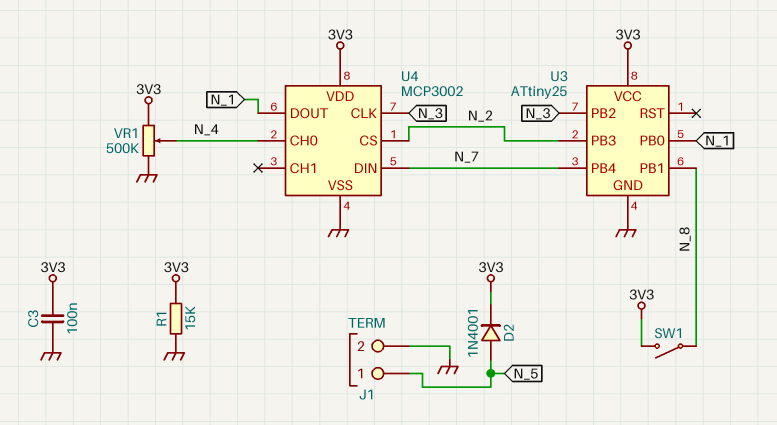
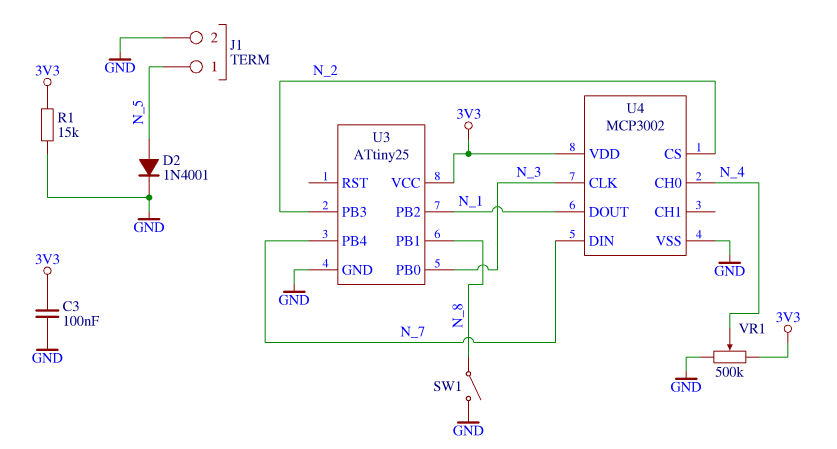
D2: diode 1N4001 (A N_5, K 3V3) -> diode 1N4001 (A N_5, K GND)
SW1: switch (3V3, N_8) -> switch (GND, N_8)
U3 pin PB0: N_1 -> N_3
U3 pin PB2: N_3 -> N_1

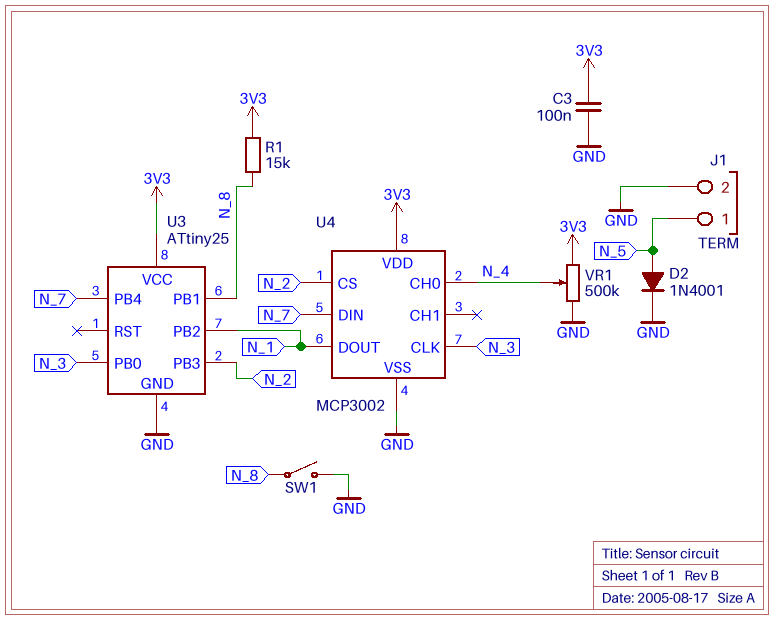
R1: 15k (3V3, GND) -> 15k (3V3, N_8)

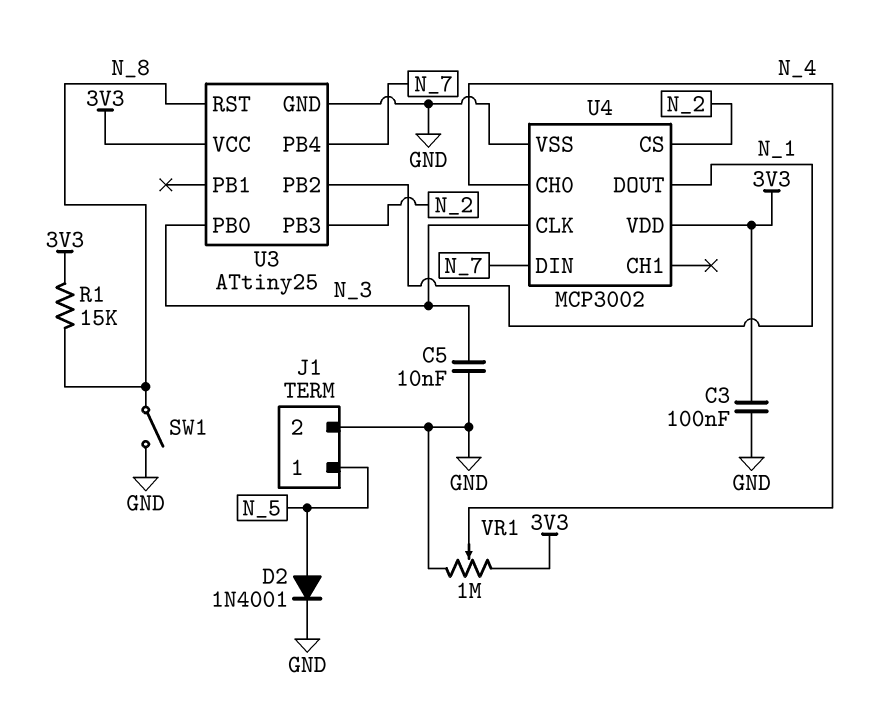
C5: none -> 10nF (GND, N_3)
U3 pin PB1: N_8 -> none
U3 pin RST: none -> N_8
VR1: 500k (3V3, GND, wiper N_4) -> 1M (3V3, GND, wiper N_4)

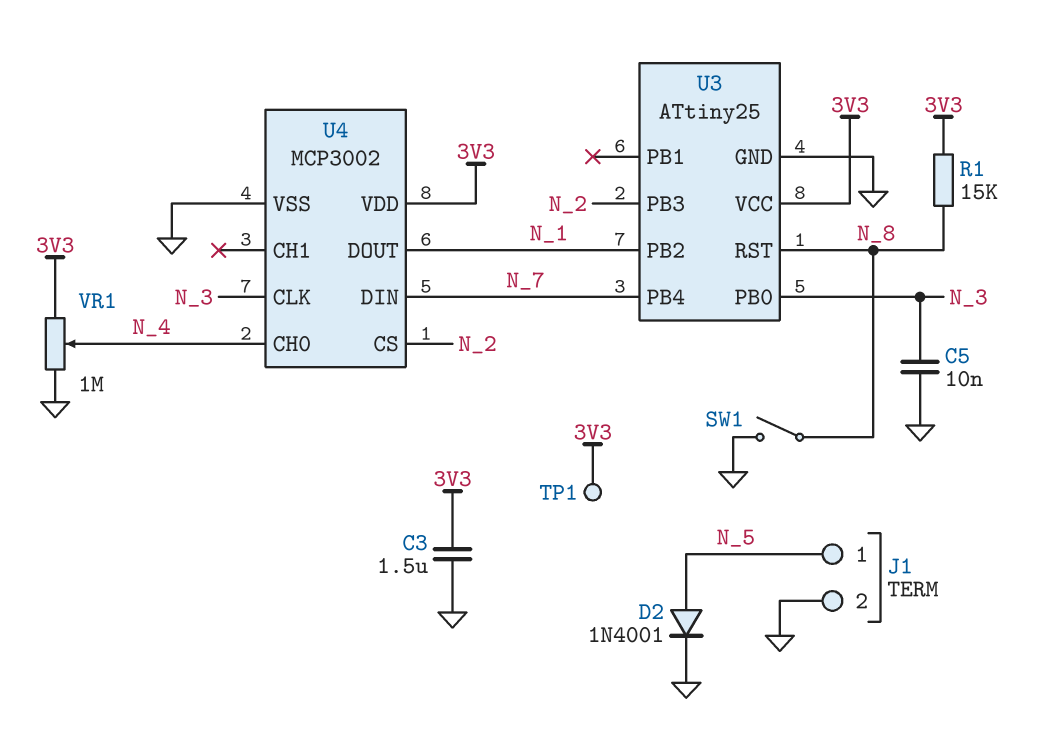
C3: 100nF (3V3, GND) -> 1.5uF (3V3, GND)
TP1: none -> test point (3V3)

